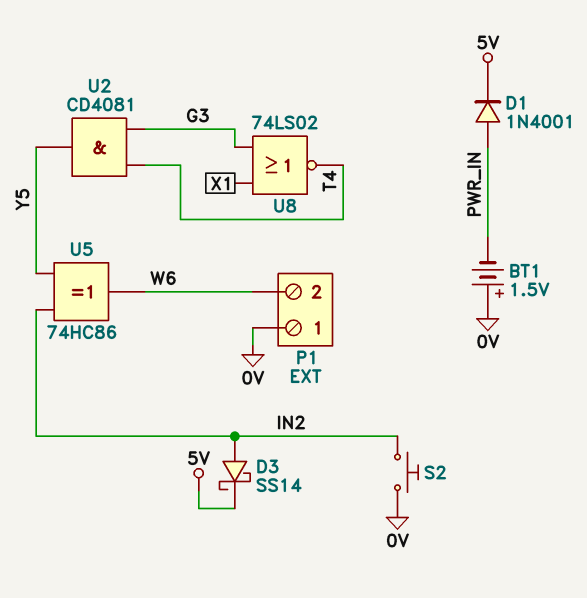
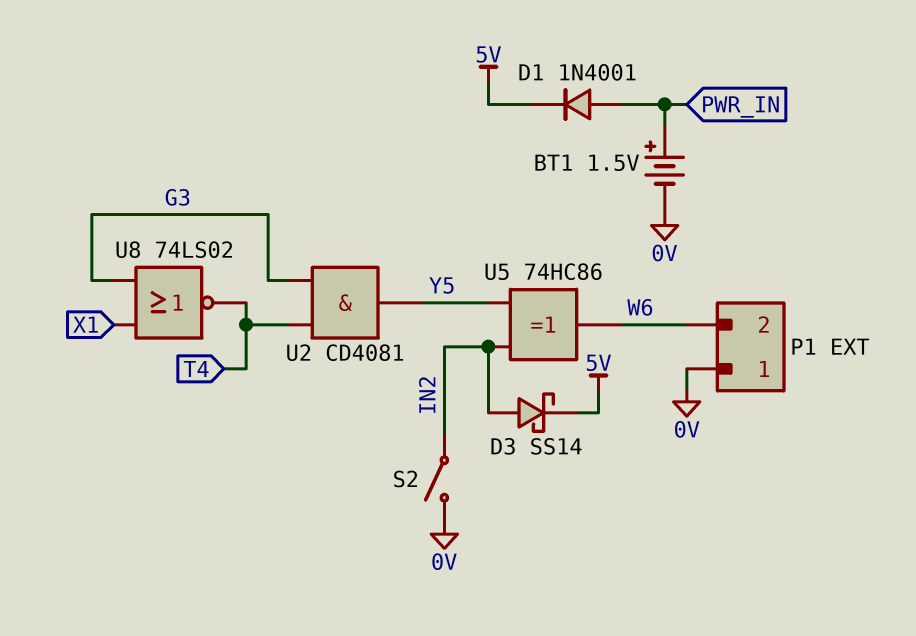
BT1: 1.5V (plus 0V, minus PWR_IN) -> 1.5V (plus PWR_IN, minus 0V)
S2: button (0V, IN2) -> switch (0V, IN2)

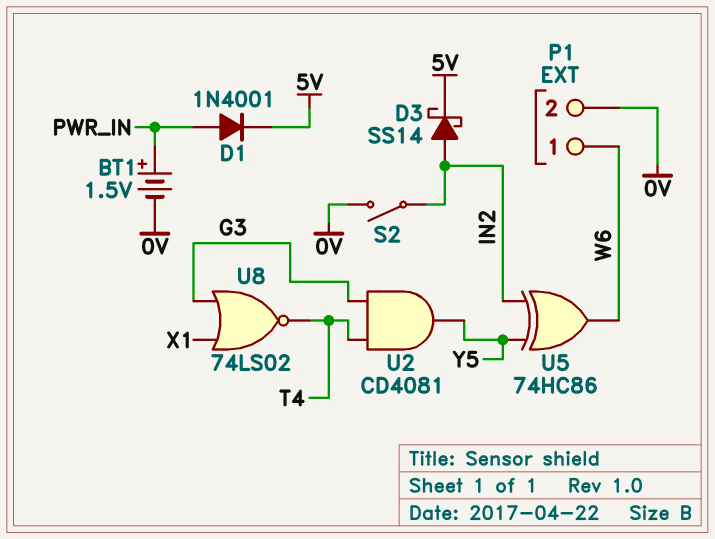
P1 pin 1: 0V -> W6
P1 pin 2: W6 -> 0V

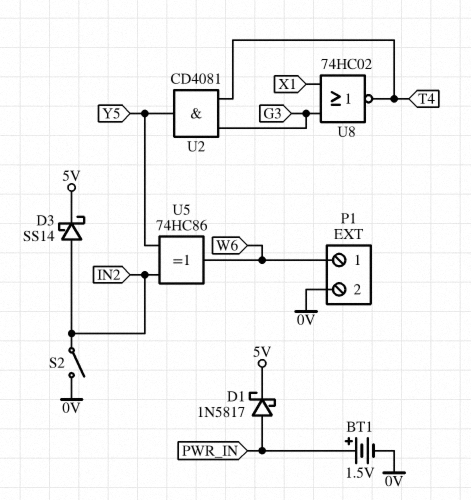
D1: diode 1N4001 (A PWR_IN, K 5V) -> schottky 1N5817 (A PWR_IN, K 5V)
U8: NOR 74LS02 (in G3, in X1, out T4) -> NOR 74HC02 (in G3, in X1, out T4)

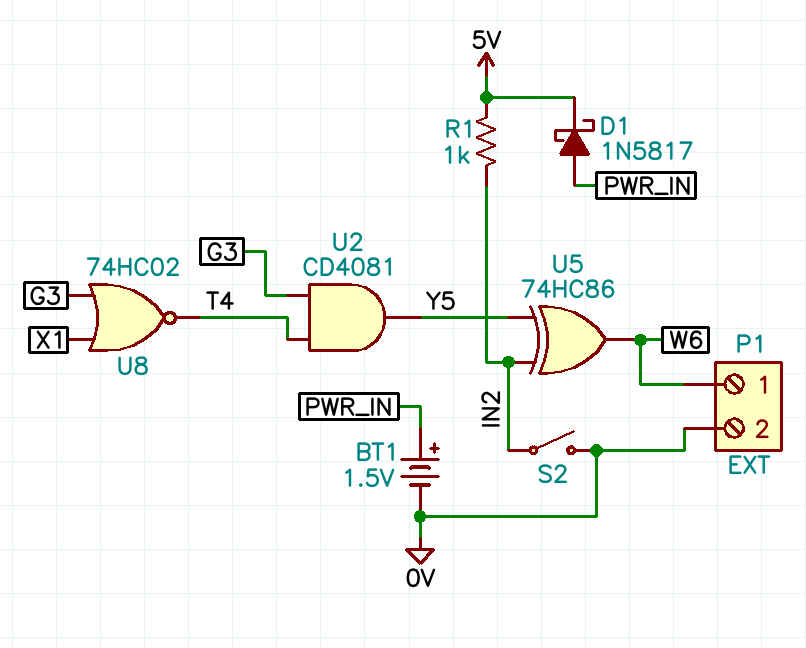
D3: schottky SS14 (A IN2, K 5V) -> none
R1: none -> 1k (5V, IN2)

